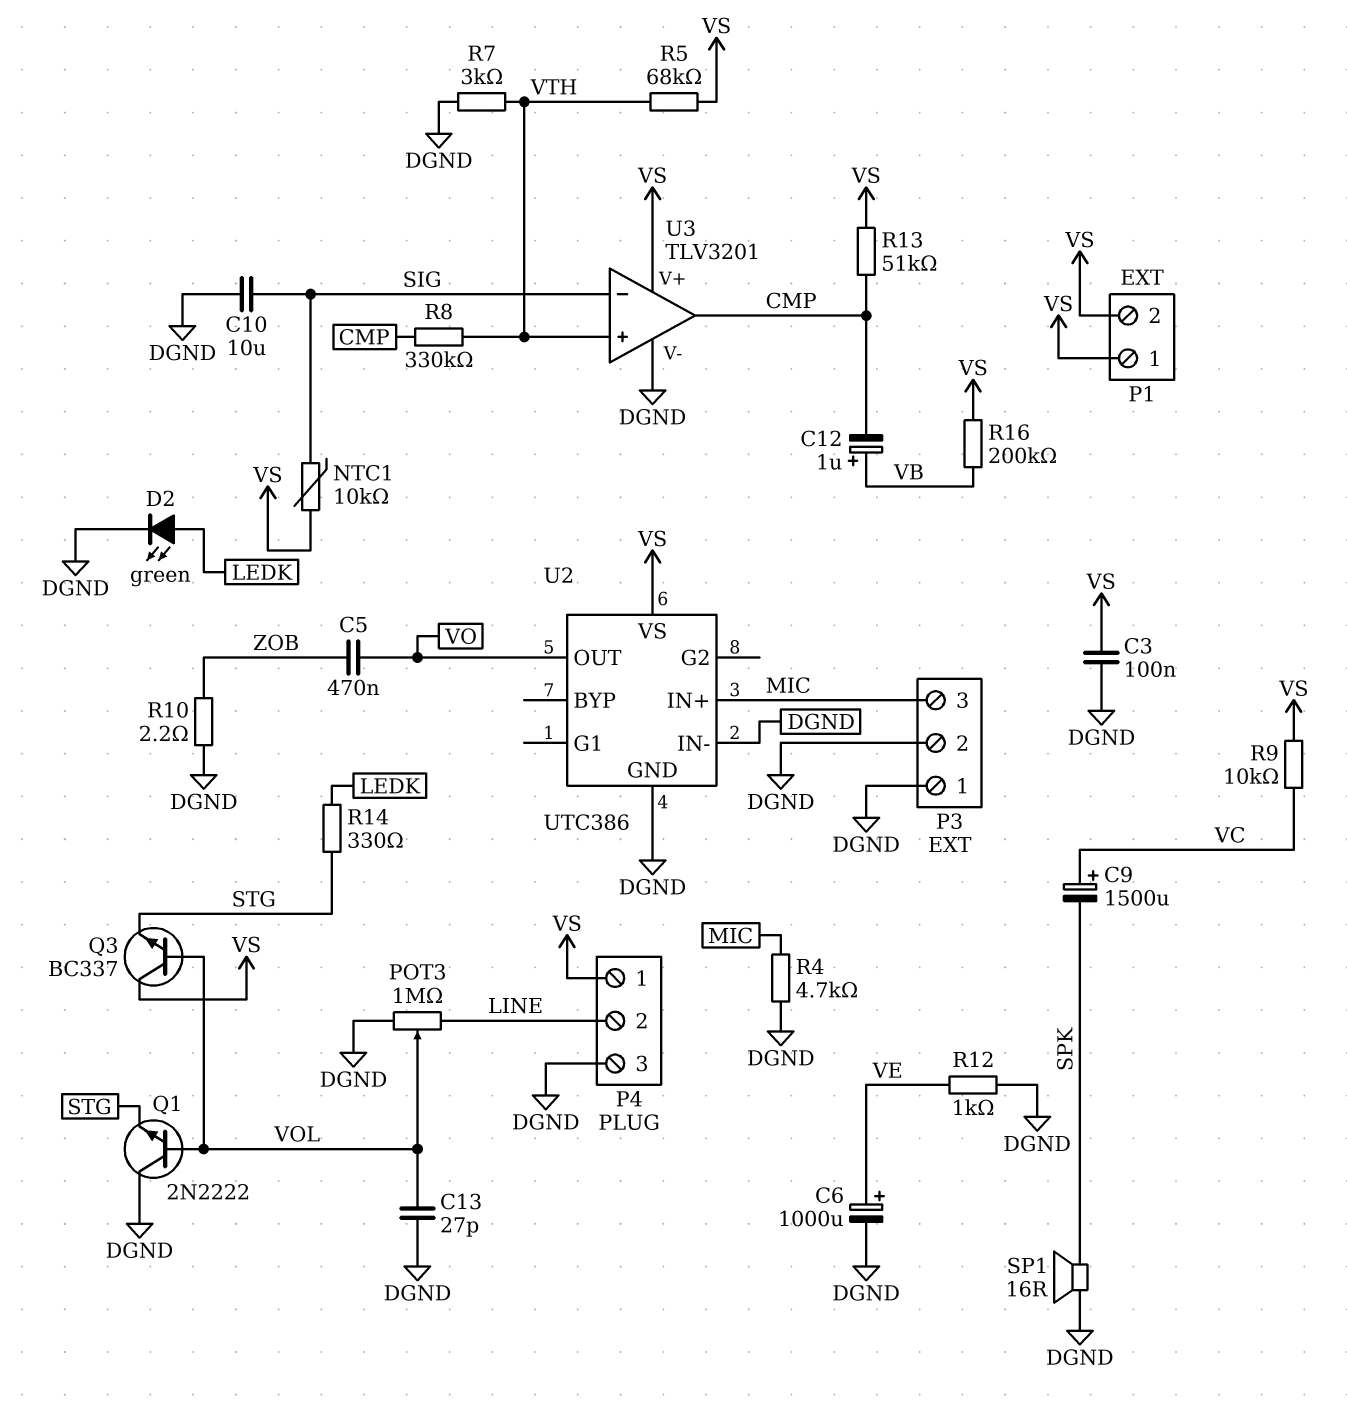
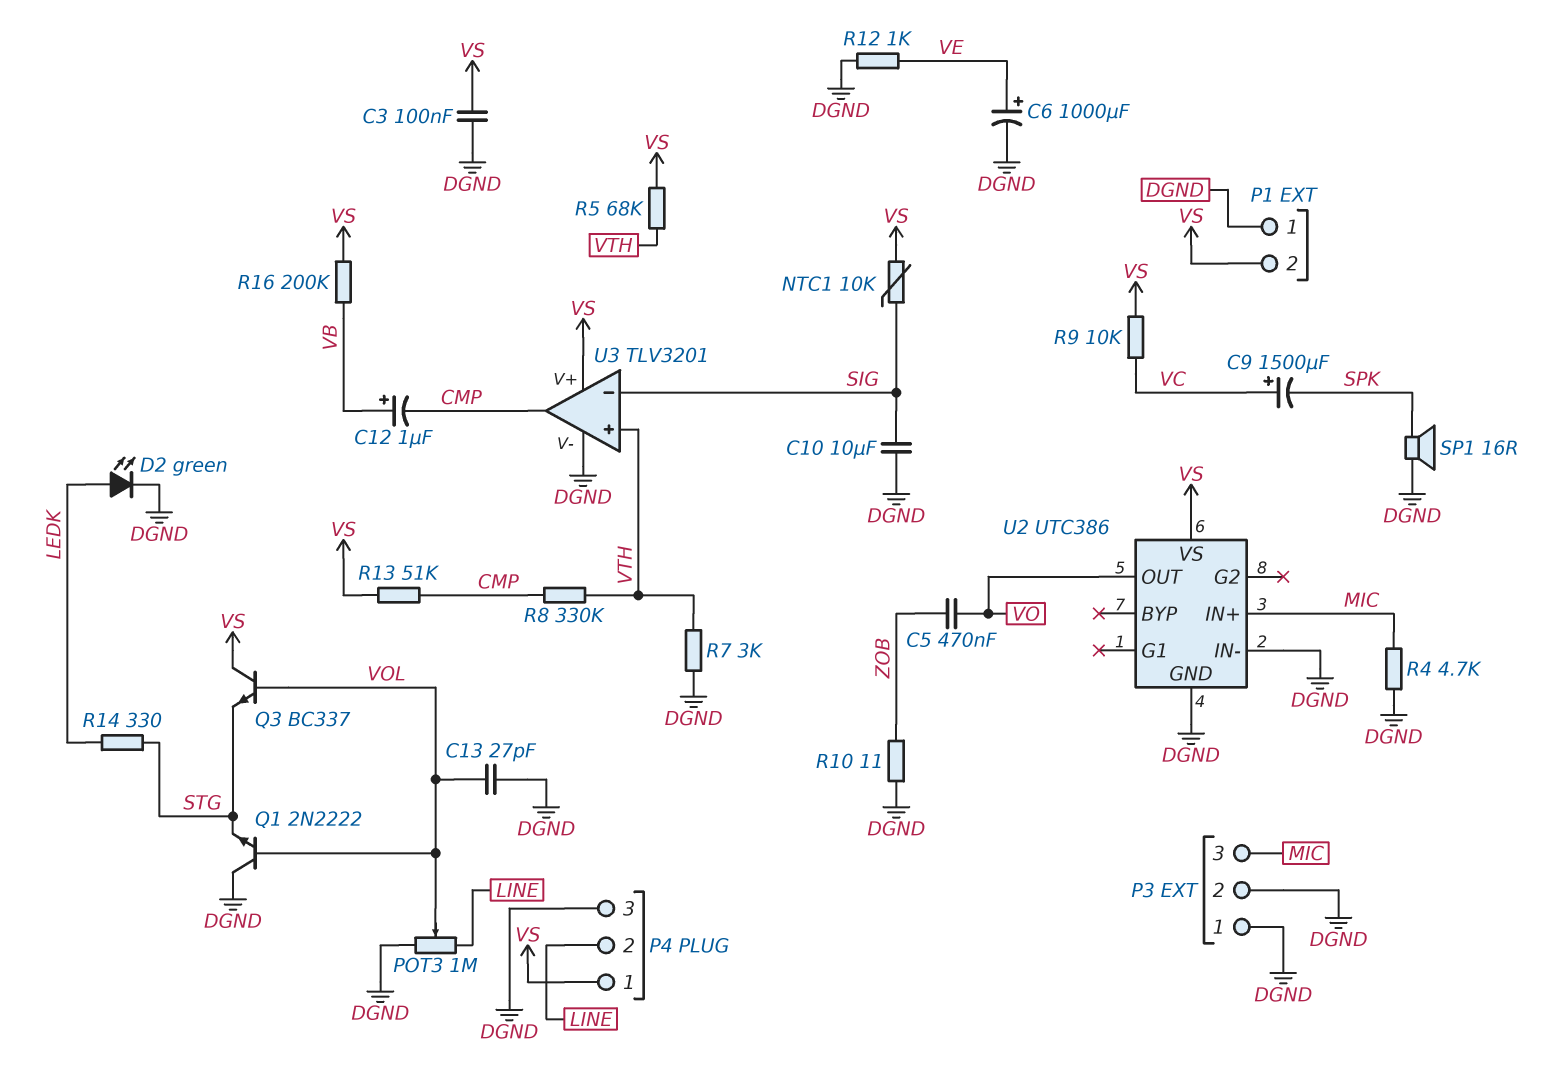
P1 pin 1: VS -> DGND
R10: 2.2 (DGND, ZOB) -> 11 (DGND, ZOB)

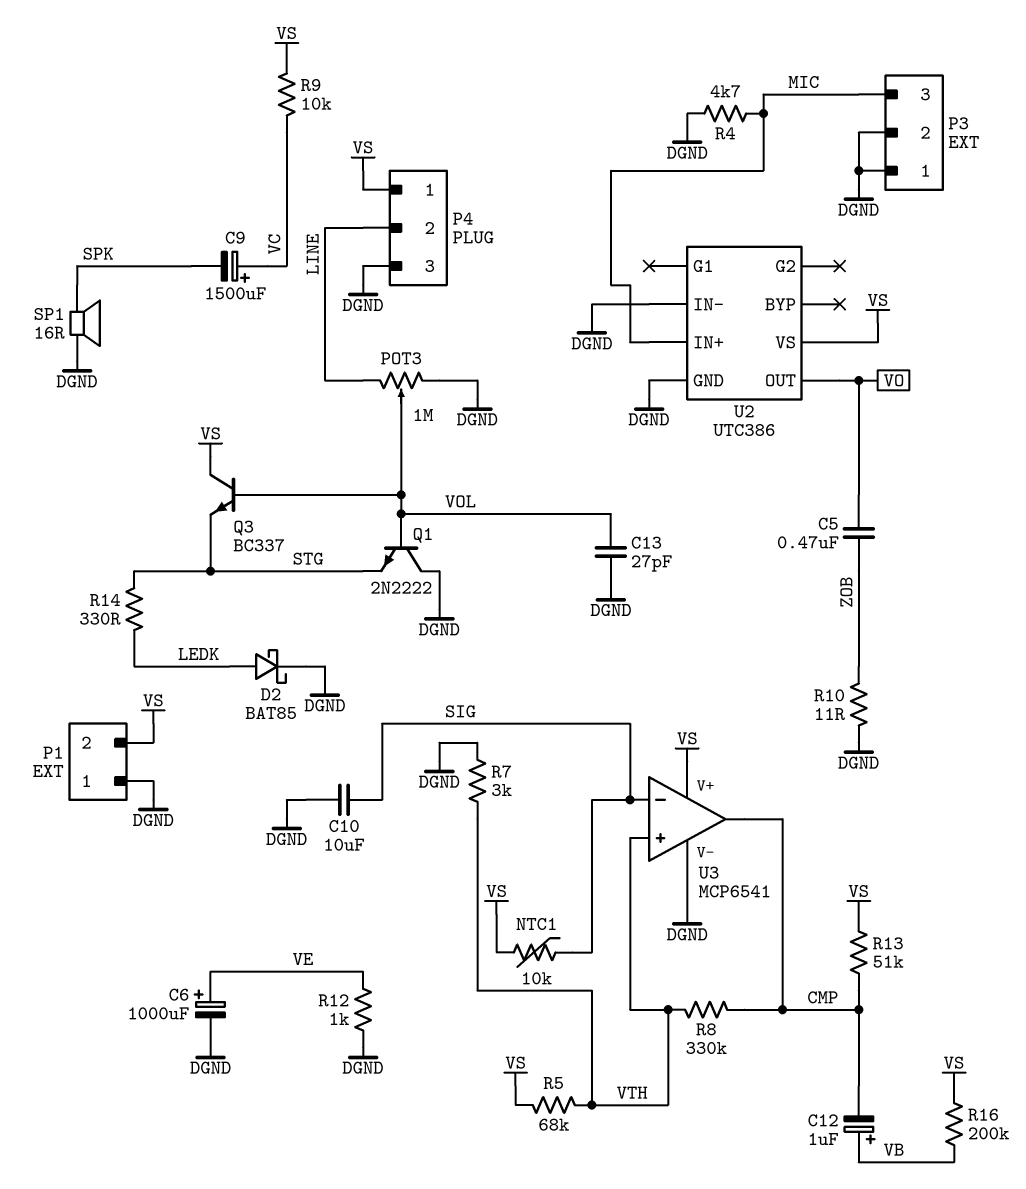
C3: 100nF (DGND, VS) -> none
D2: LED green (A LEDK, K DGND) -> schottky BAT85 (A LEDK, K DGND)
U3: TLV3201 -> MCP6541

